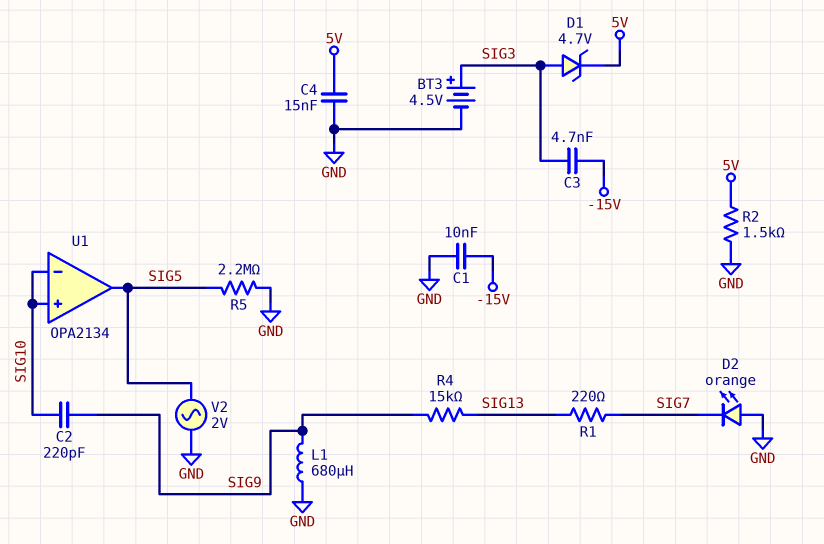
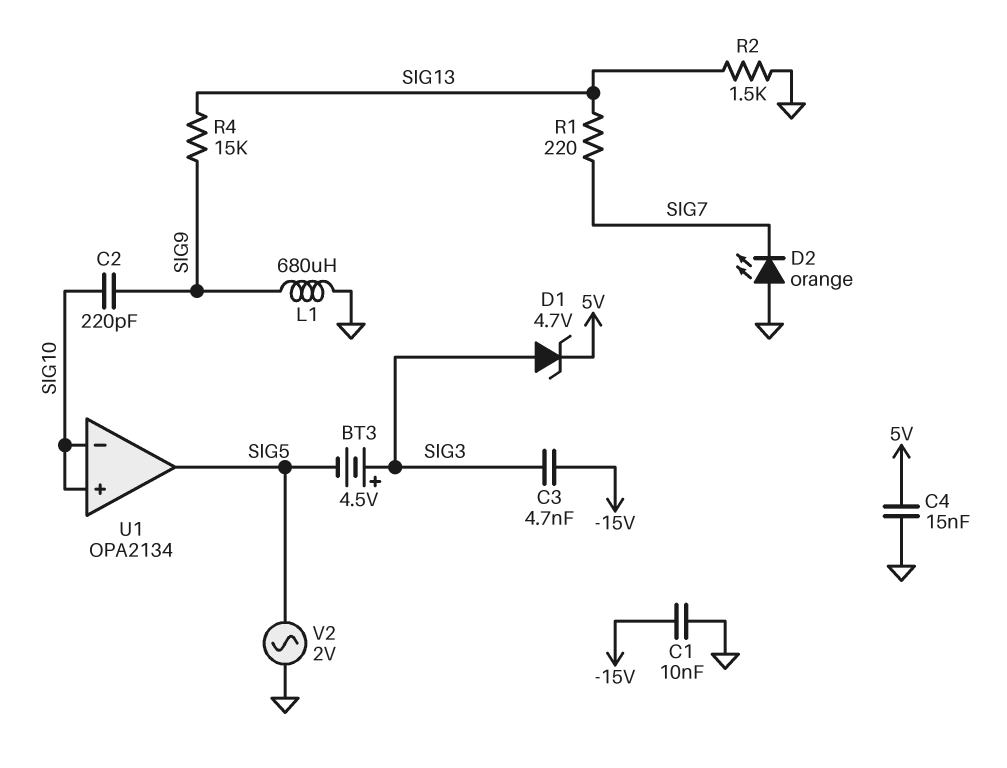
BT3: 4.5V (plus SIG3, minus GND) -> 4.5V (plus SIG3, minus SIG5)
R2: 1.5k (5V, GND) -> 1.5k (GND, SIG13)
R5: 2.2M (GND, SIG5) -> none

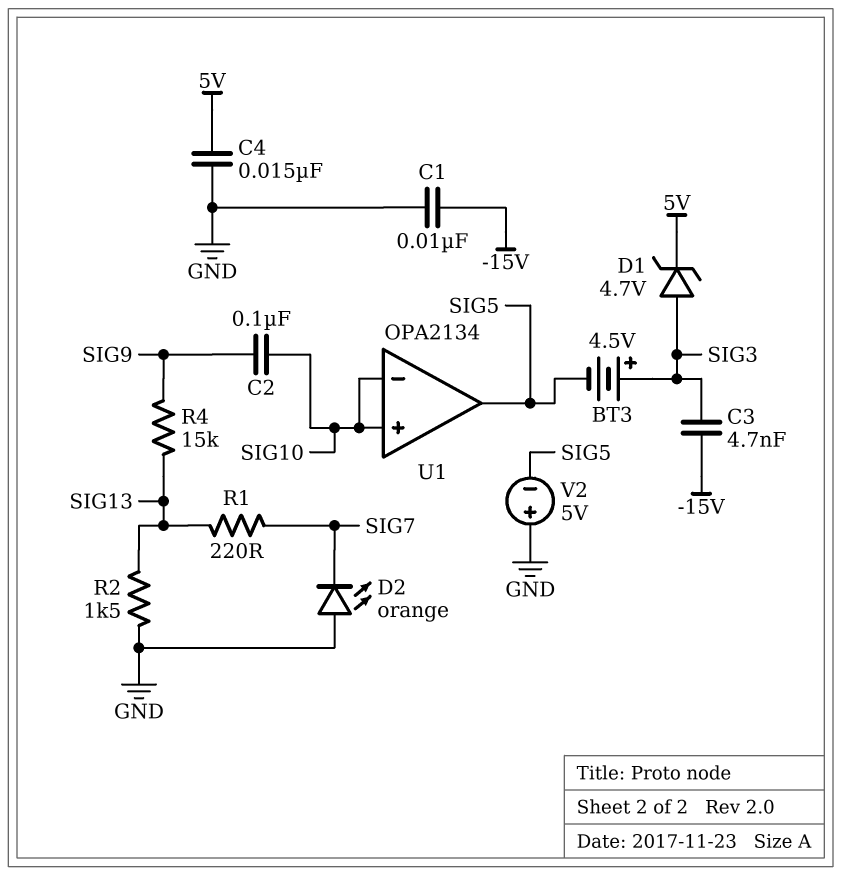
C2: 220pF (SIG9, SIG10) -> 100nF (SIG9, SIG10)
L1: 680uH (GND, SIG9) -> none
V2: AC 2V (GND, SIG5) -> 5V (plus GND, minus SIG5)

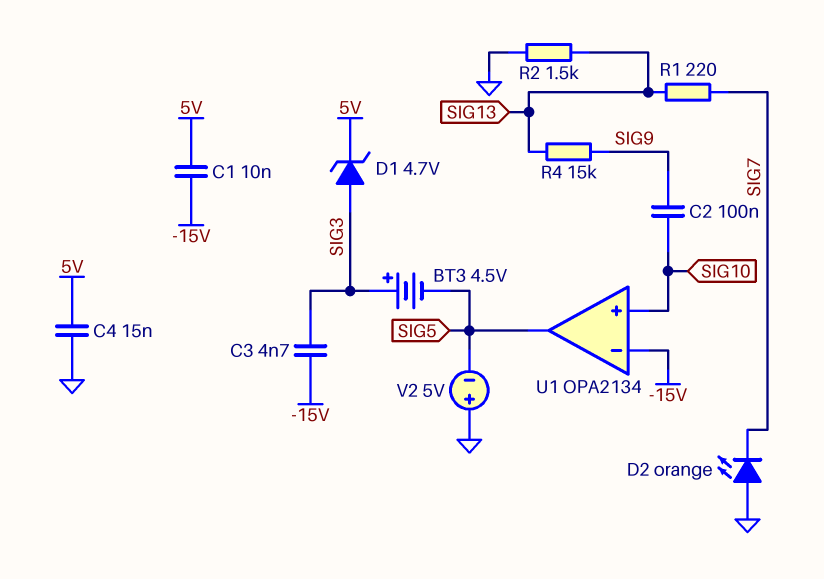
C1: 10nF (-15V, GND) -> 10nF (-15V, 5V)
U1 pin in-: SIG10 -> -15V

